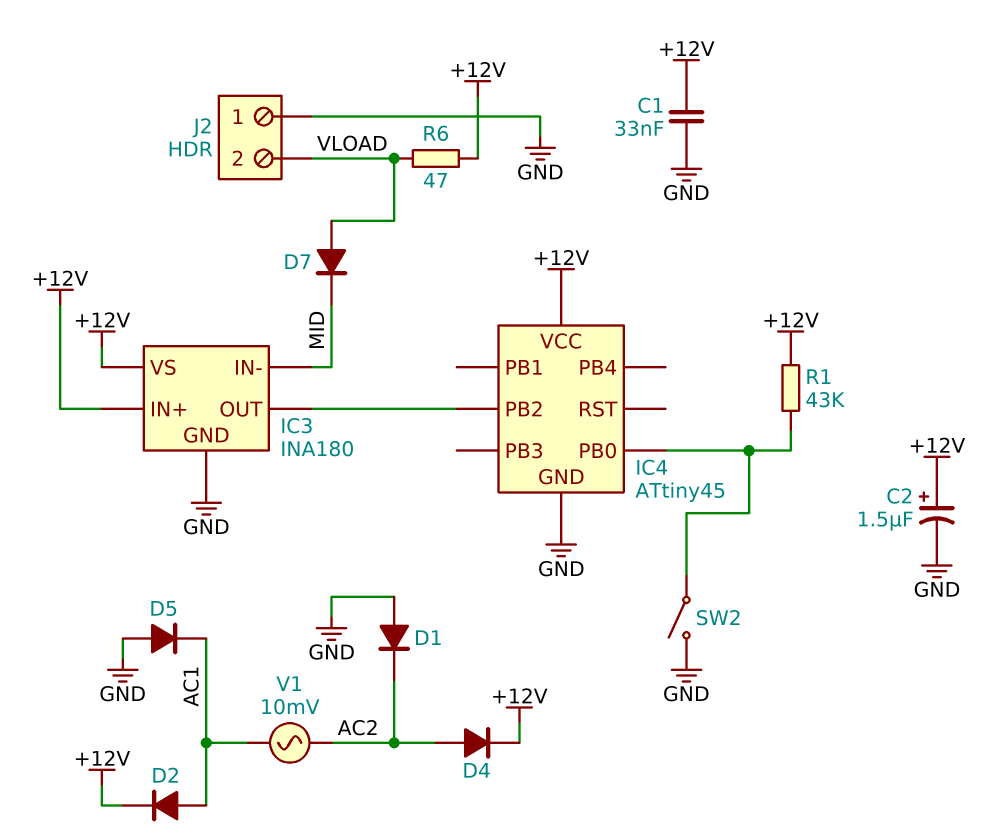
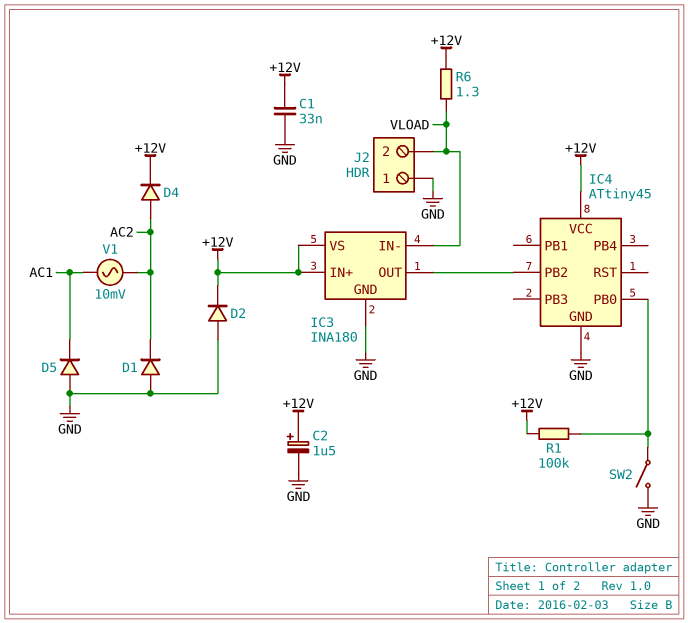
D2: diode (A AC1, K +12V) -> diode (A GND, K +12V)
D7: diode (A VLOAD, K MID) -> none
IC3 pin IN-: MID -> VLOAD
R1: 43k (+12V, IC4/PB0) -> 100k (+12V, IC4/PB0)
R6: 47 (+12V, VLOAD) -> 1.3 (+12V, VLOAD)

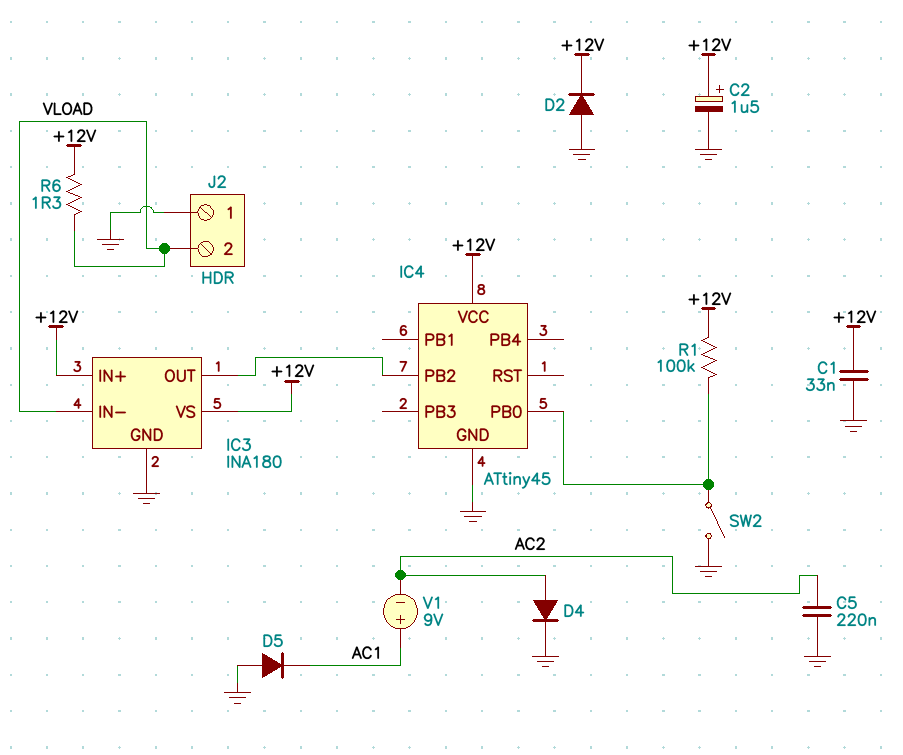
C5: none -> 220nF (AC2, GND)
D1: diode (A GND, K AC2) -> none
D4: diode (A AC2, K +12V) -> diode (A AC2, K GND)
V1: AC 10mV (AC1, AC2) -> 9V (plus AC1, minus AC2)

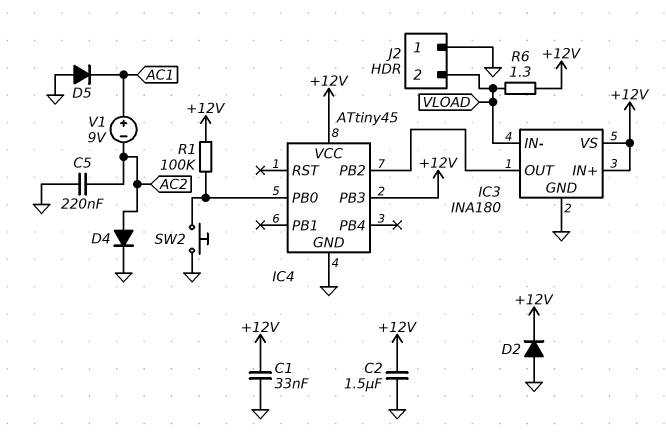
C2: 1.5uF (plus +12V, minus GND) -> 1.5uF (+12V, GND)
IC4 pin PB3: none -> +12V
SW2: switch (GND, IC4/PB0) -> button (GND, IC4/PB0)

